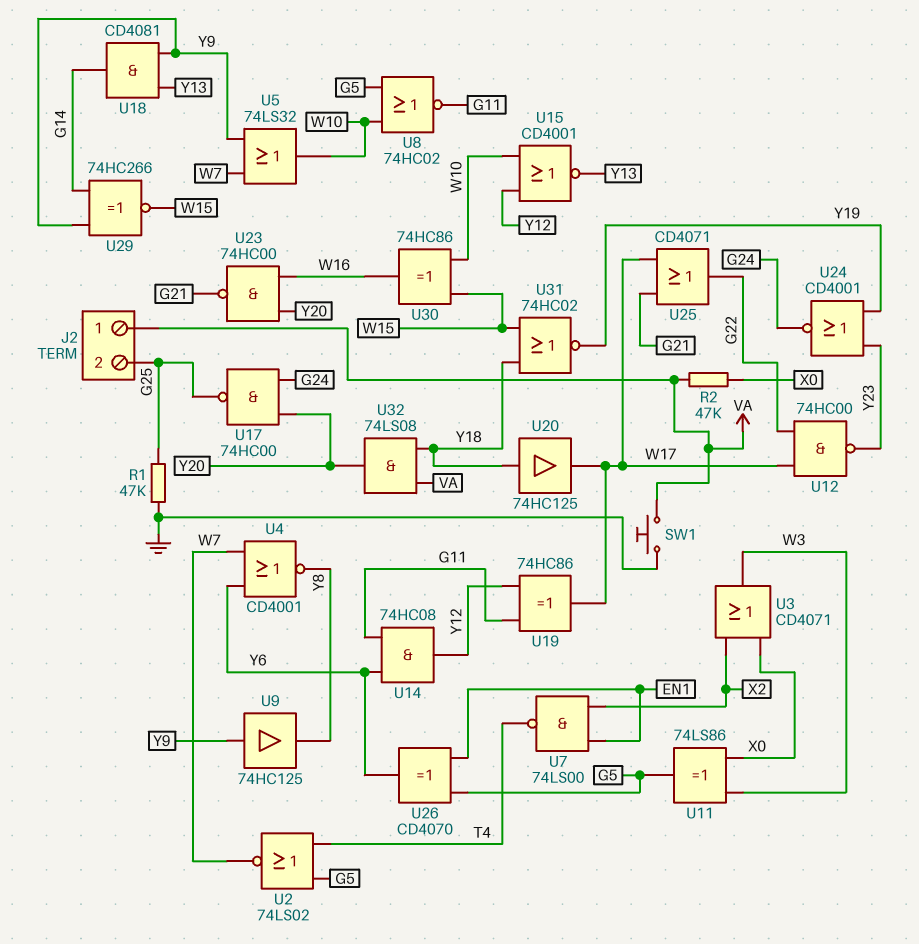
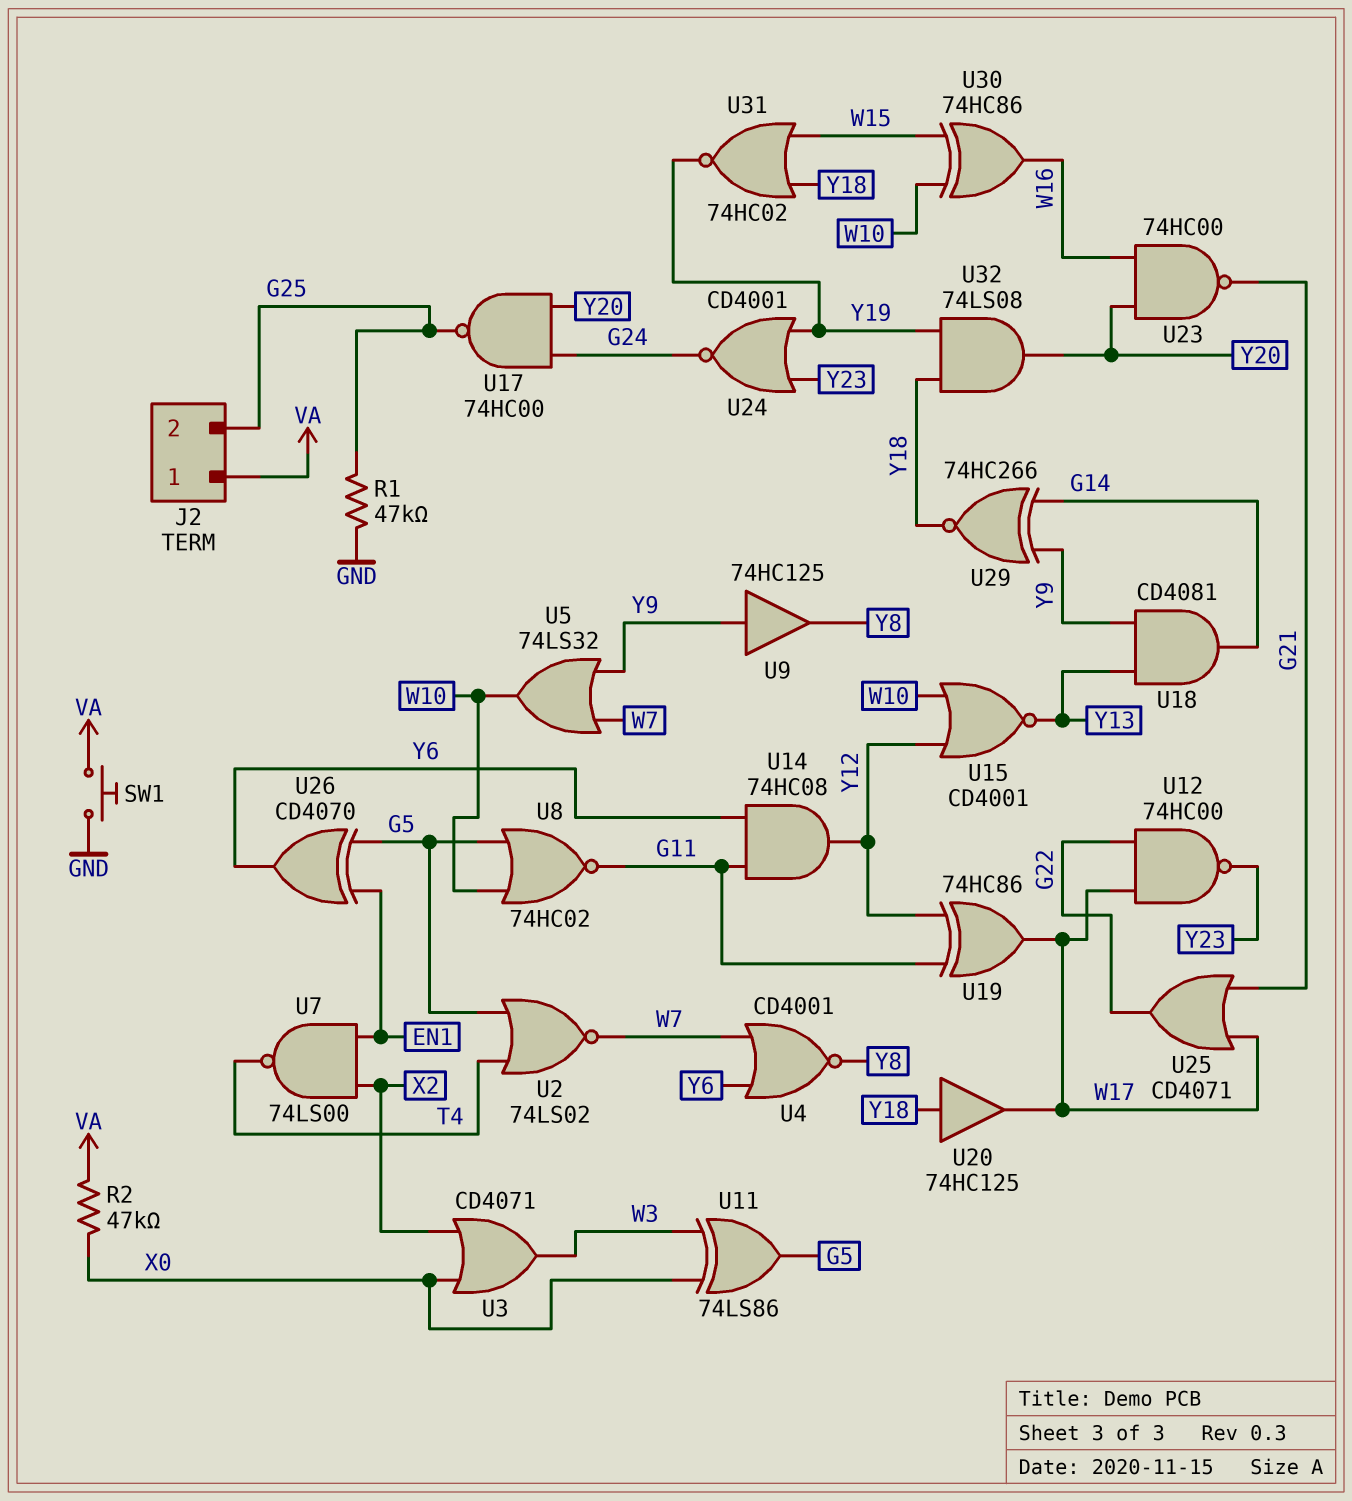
U29: XNOR 74HC266 (in G14, in Y9, out W15) -> XNOR 74HC266 (in G14, in Y9, out Y18)
U32: AND 74LS08 (in VA, in Y18, out Y20) -> AND 74LS08 (in Y18, in Y19, out Y20)

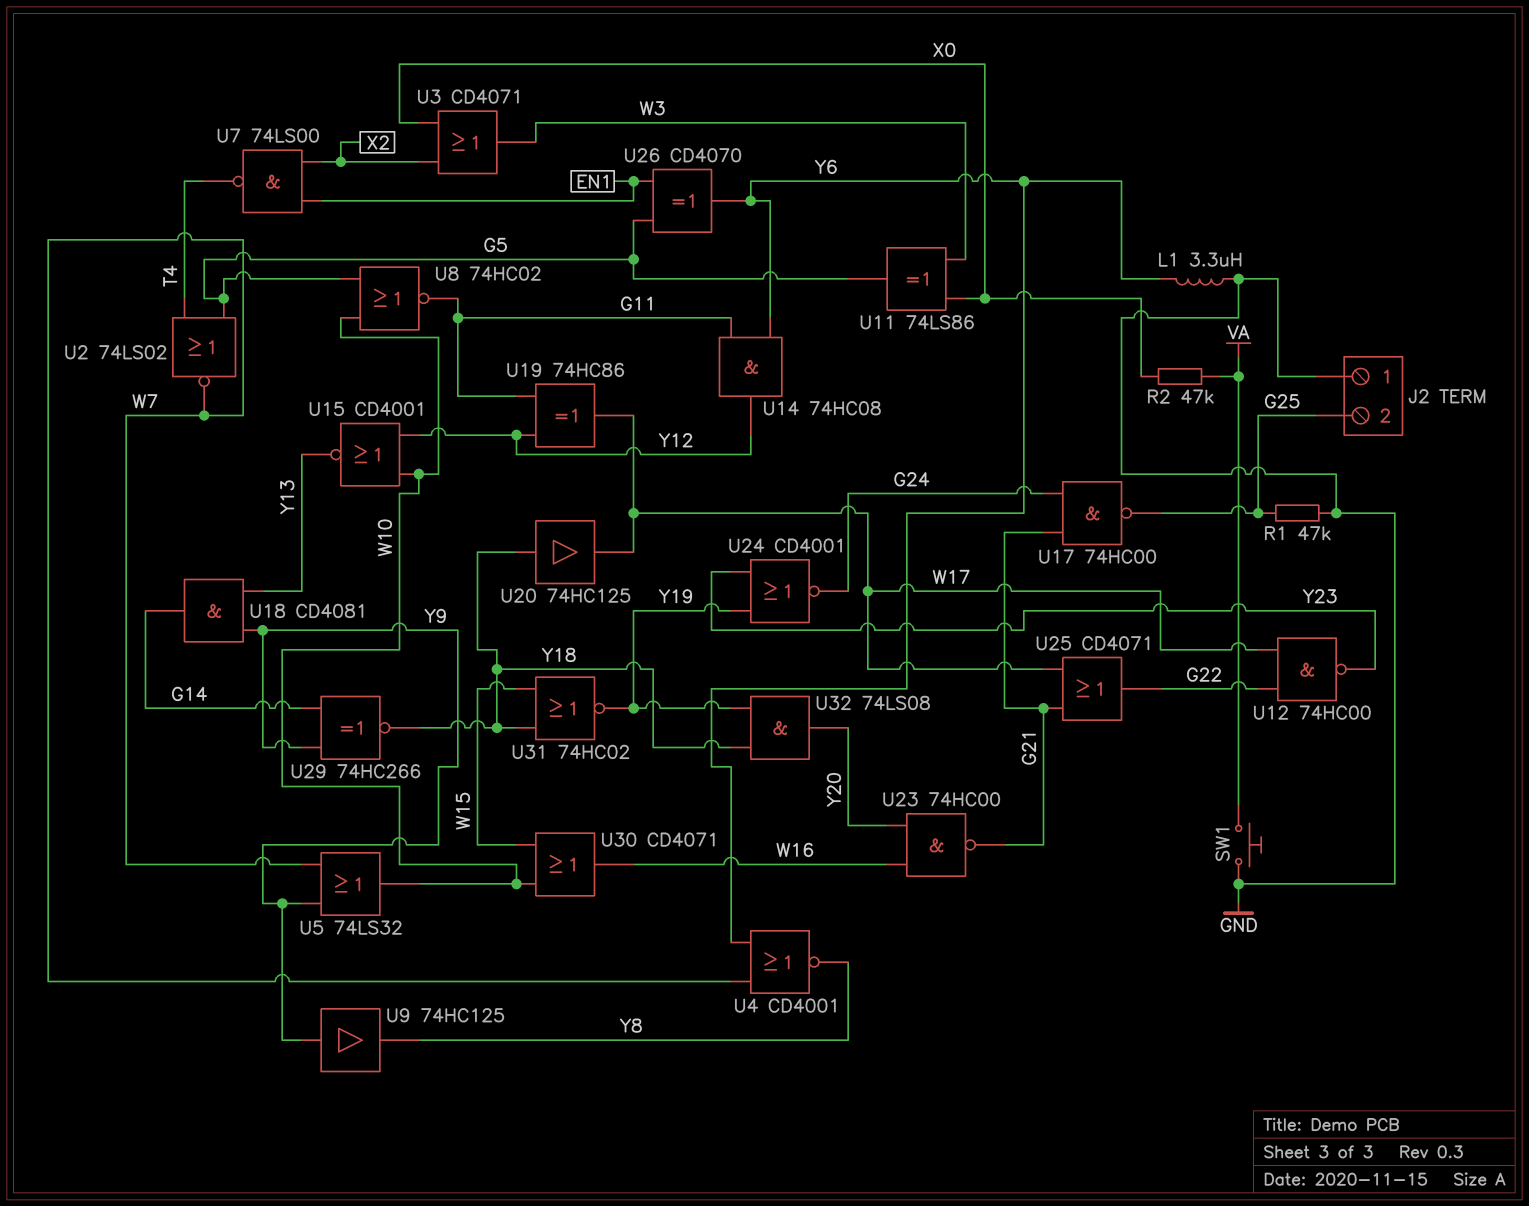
J2 pin 1: VA -> GND
L1: none -> 3.3uH (GND, Y6)
U17: NAND 74HC00 (in G24, in Y20, out G25) -> NAND 74HC00 (in G21, in G24, out G25)
U30: XOR 74HC86 (in W10, in W15, out W16) -> OR CD4071 (in W10, in W15, out W16)

